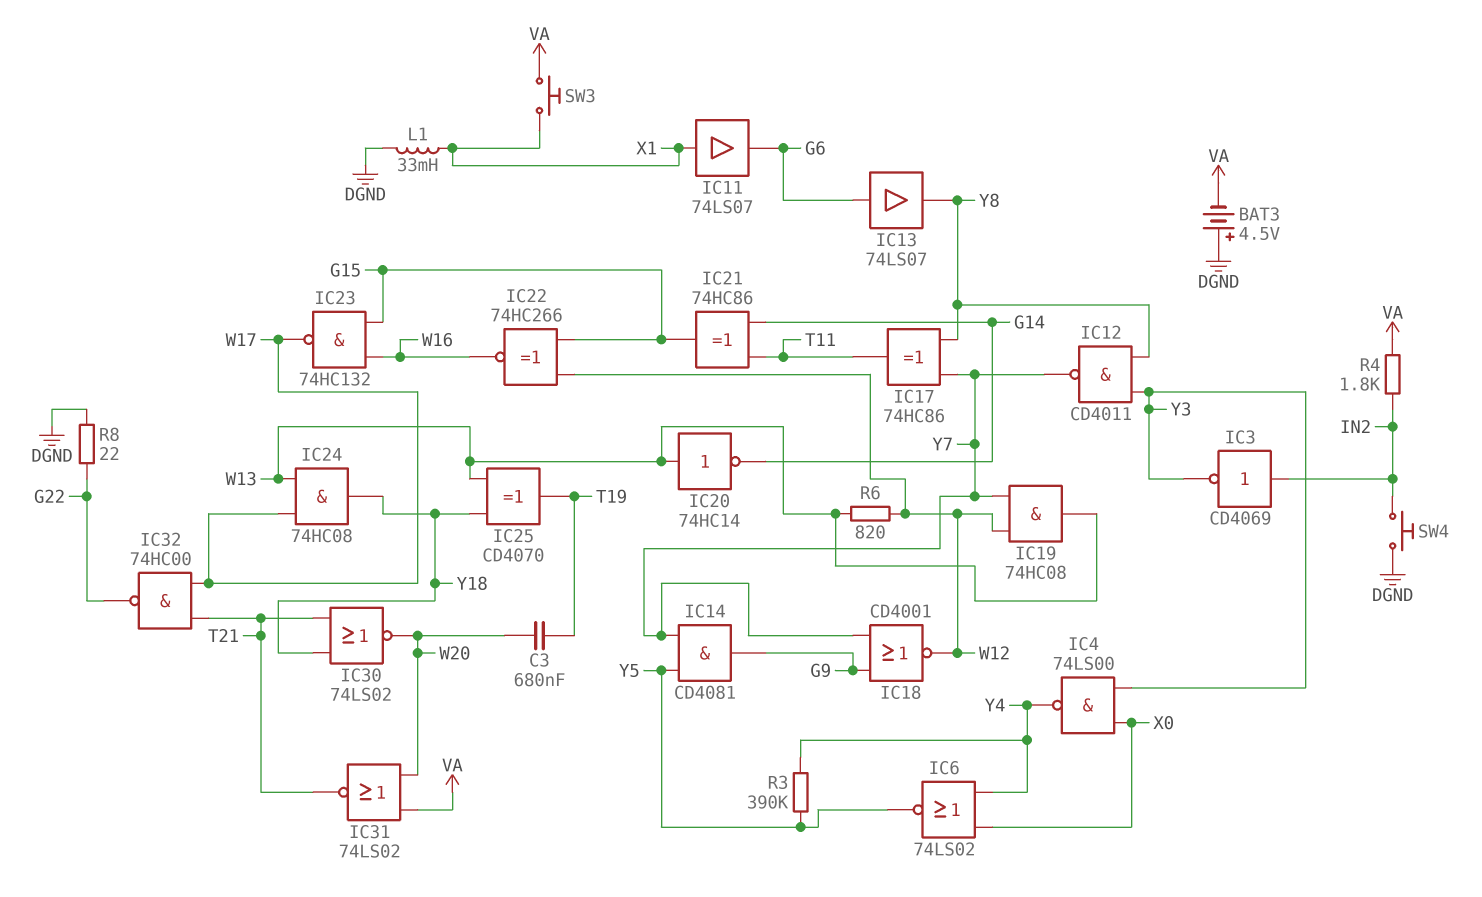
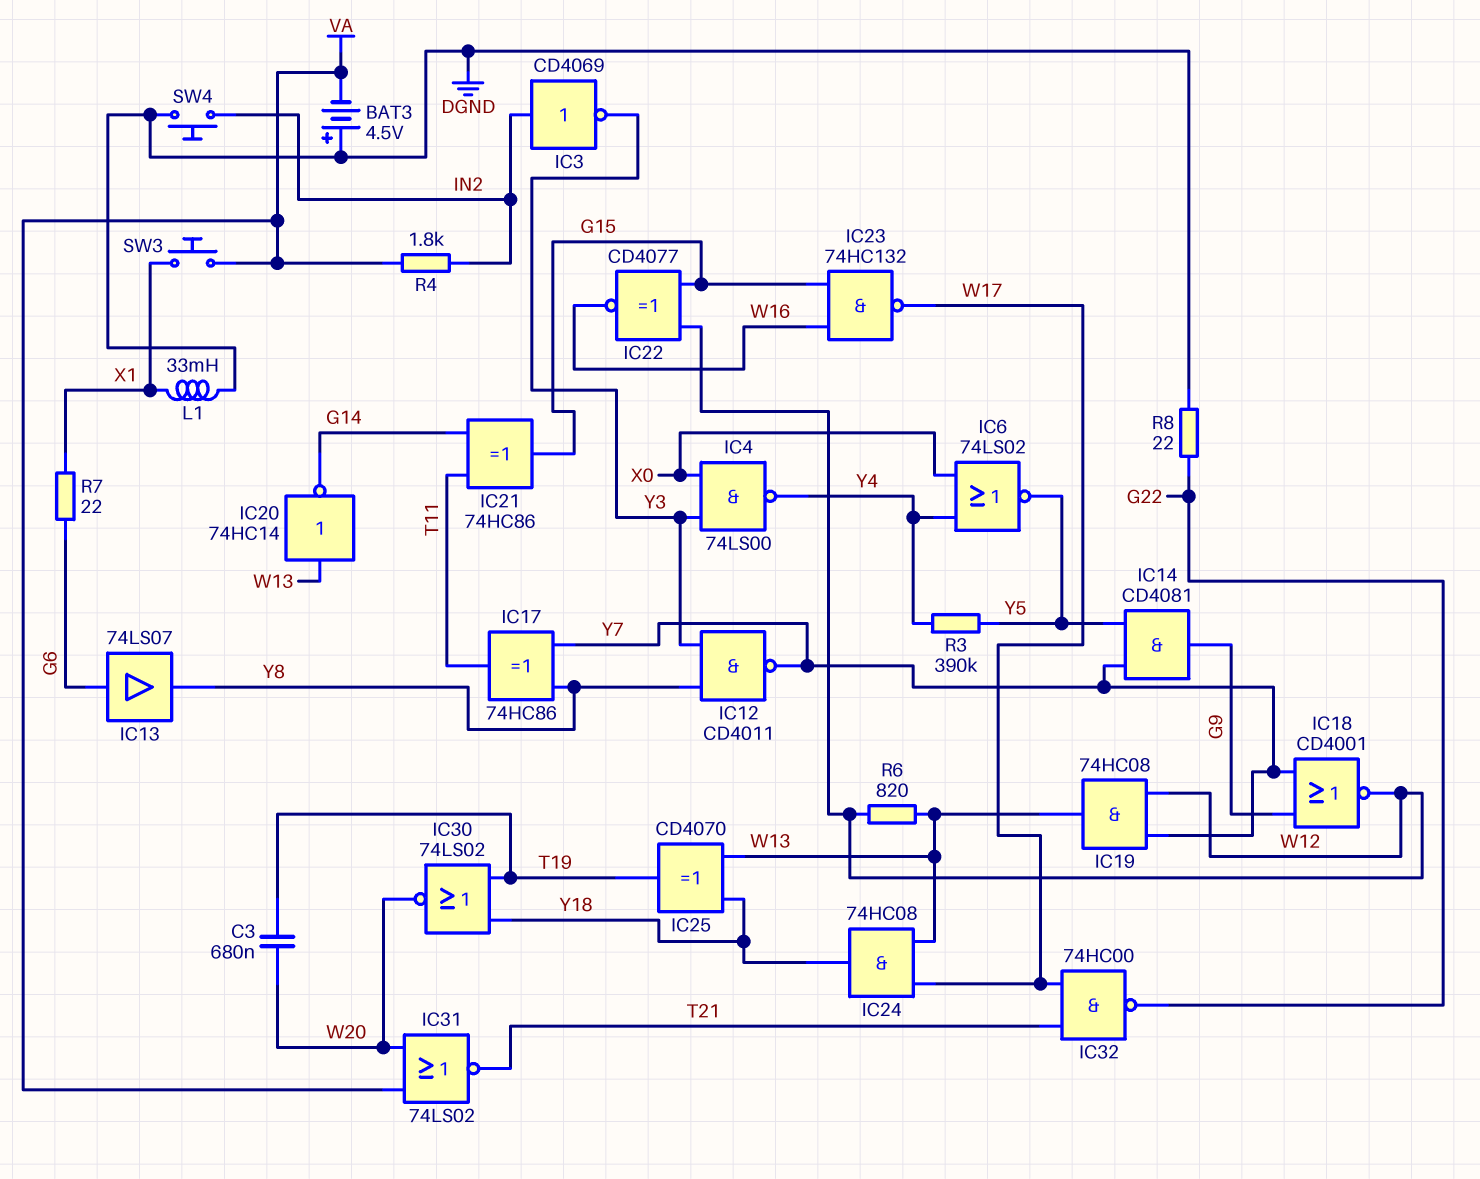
IC11: buffer 74LS07 (in X1, out G6) -> none
IC22: XNOR 74HC266 (in G15, in W12, out W16) -> XNOR CD4077 (in G15, in W12, out W16)
IC30: NOR 74LS02 (in T21, in Y18, out W20) -> NOR 74LS02 (in T19, in Y18, out W20)
R7: none -> 22 (G6, X1)

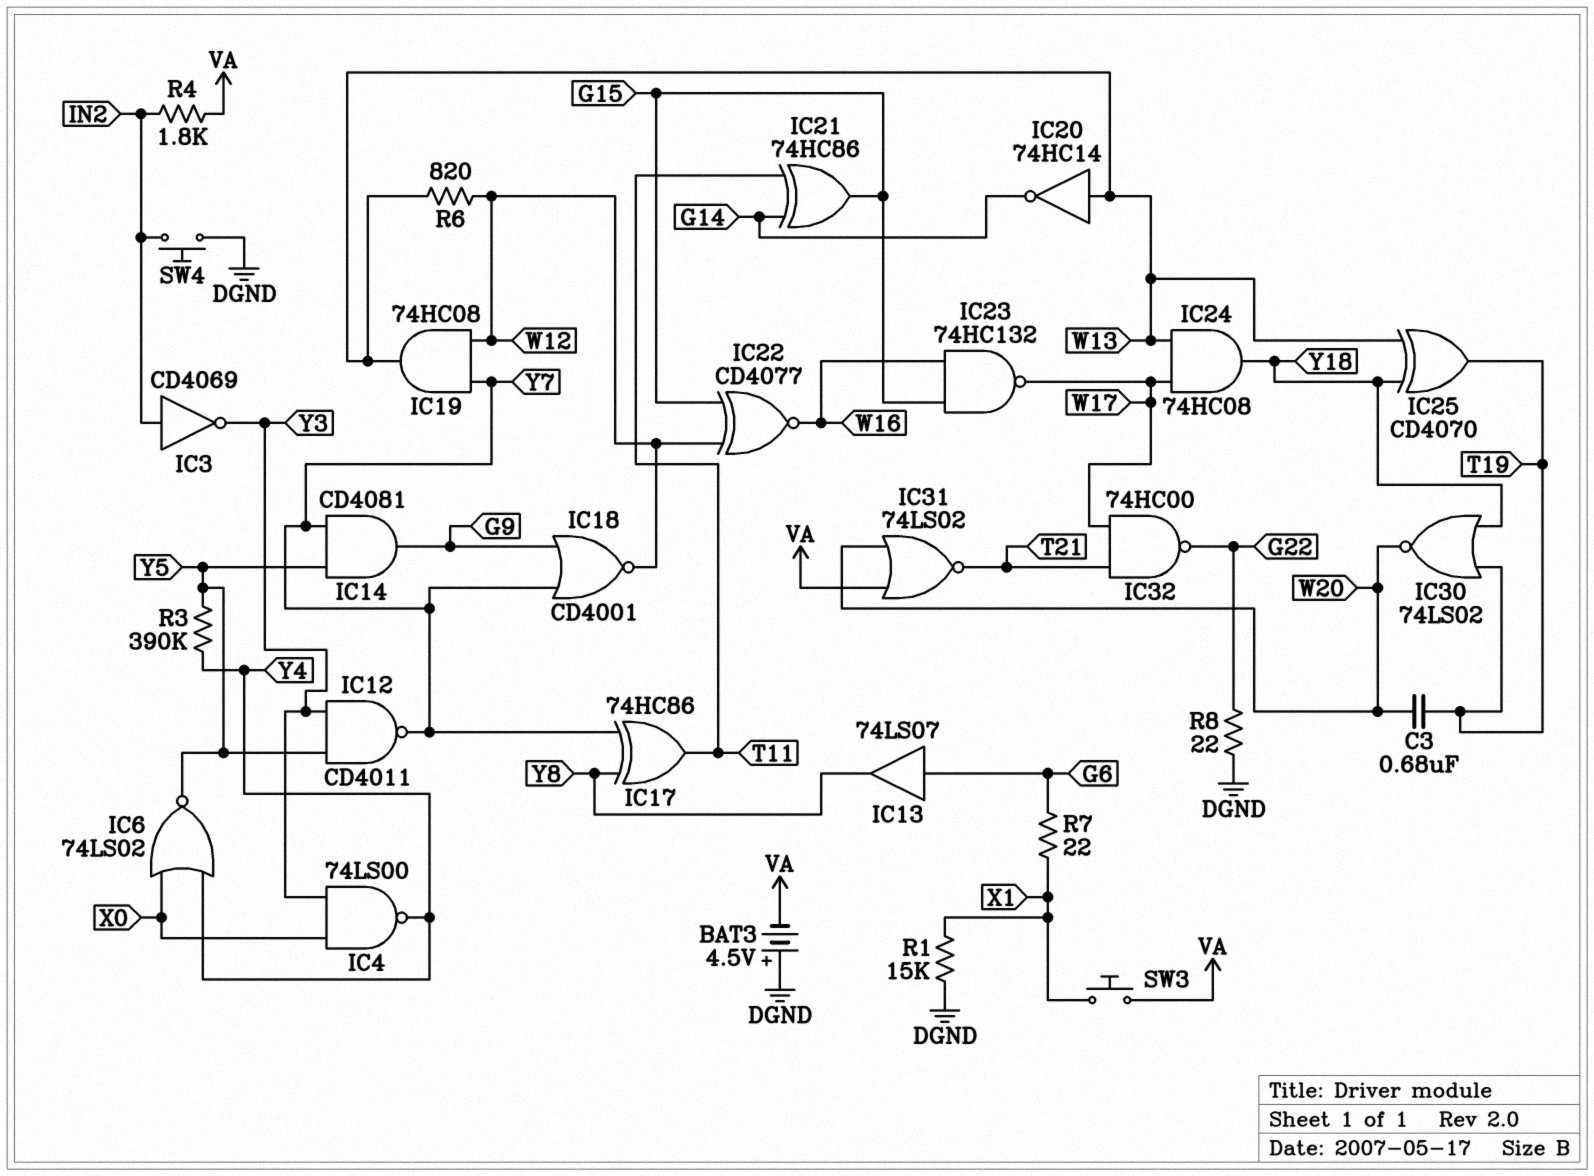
IC12: NAND CD4011 (in Y3, in Y8, out Y7) -> NAND CD4011 (in Y3, in Y5, out Y7)
L1: 33mH (DGND, X1) -> none
R1: none -> 15k (DGND, X1)

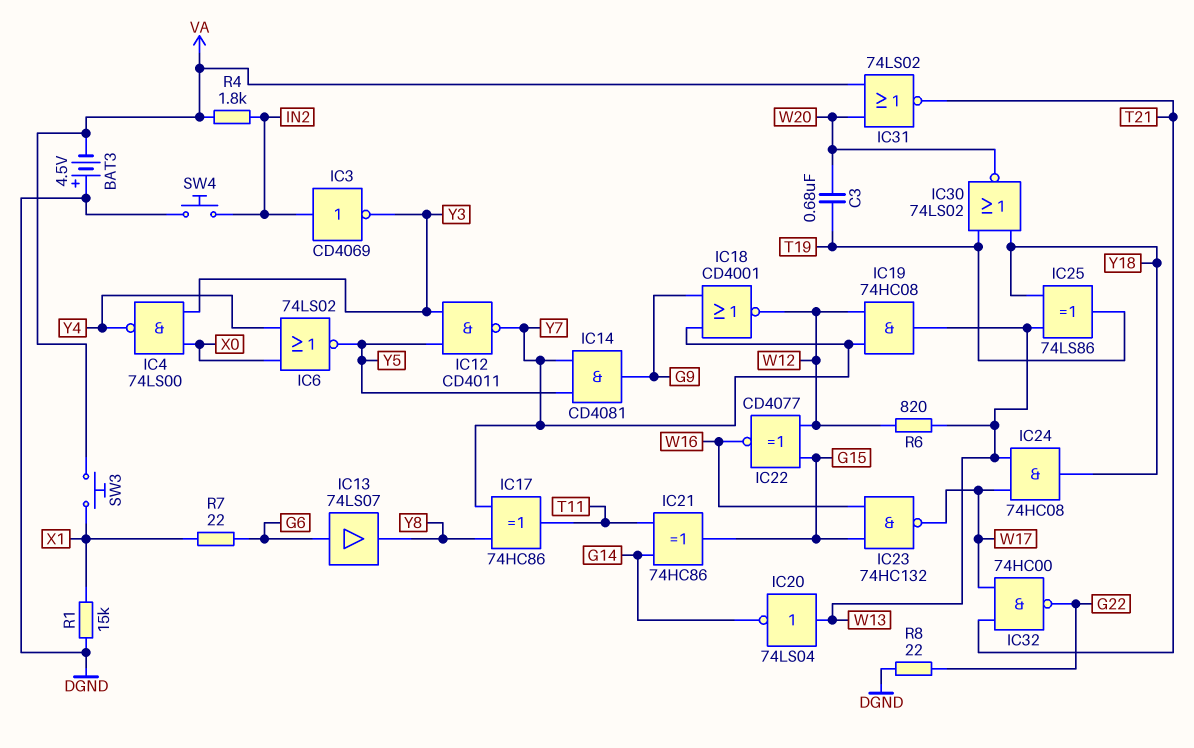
IC20: NOT 74HC14 (in W13, out G14) -> NOT 74LS04 (in W13, out G14)
IC25: XOR CD4070 (in W13, in Y18, out T19) -> XOR 74LS86 (in W13, in Y18, out T19)
R3: 390k (Y4, Y5) -> none

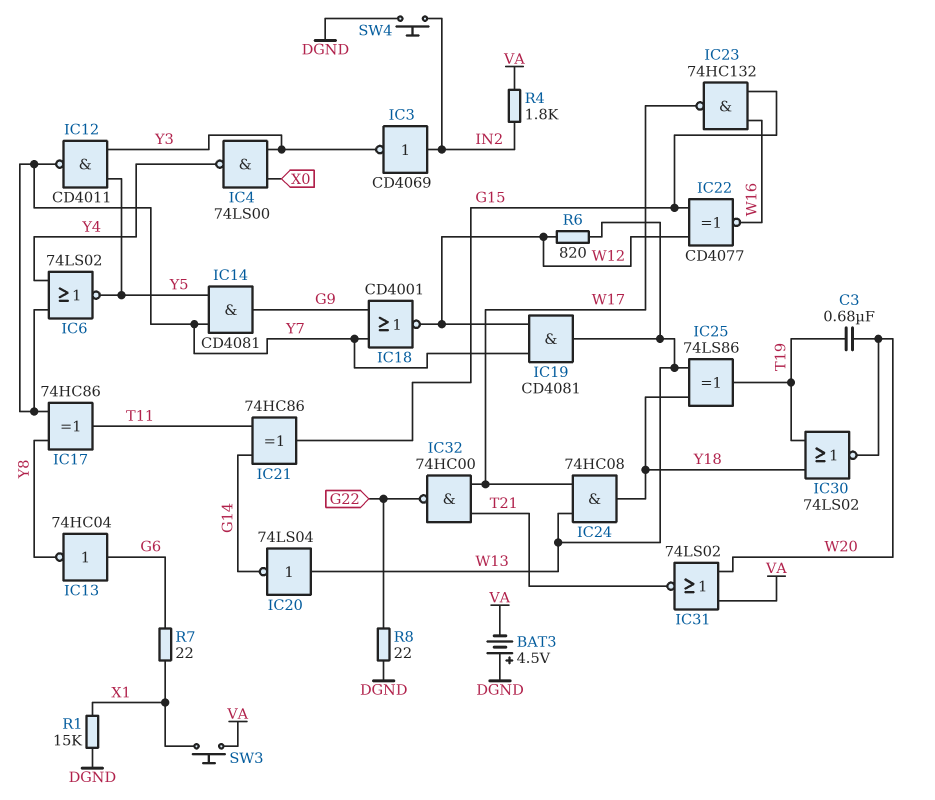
IC6: NOR 74LS02 (in X0, in Y4, out Y5) -> NOR 74LS02 (in Y4, in Y7, out Y5)
IC13: buffer 74LS07 (in G6, out Y8) -> NOT 74HC04 (in G6, out Y8)
IC19: AND 74HC08 (in W12, in Y7, out W13) -> AND CD4081 (in W12, in Y7, out W13)

